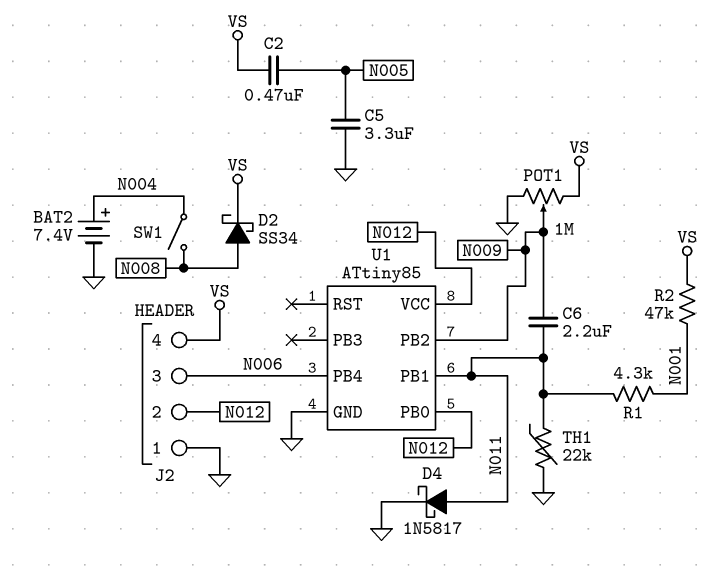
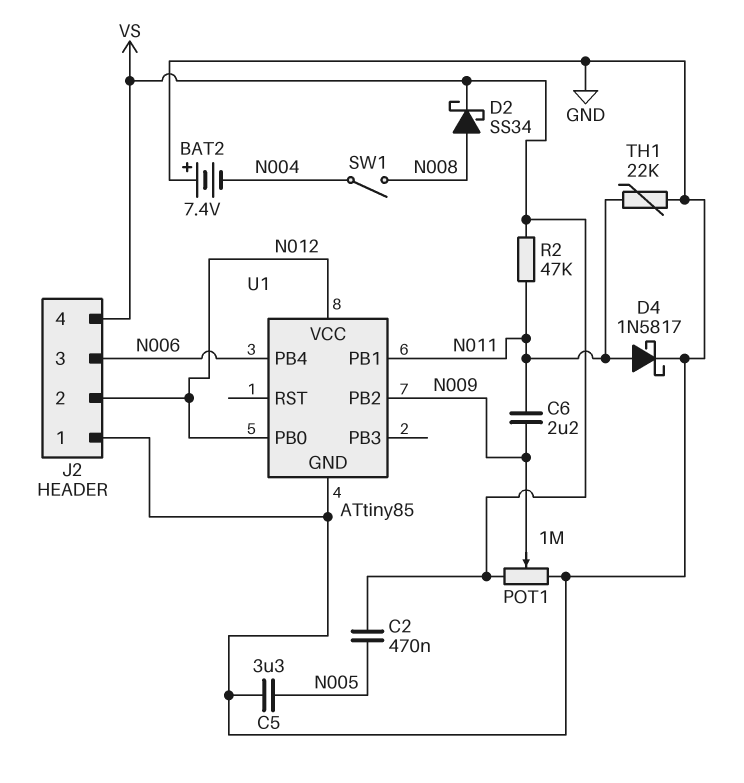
BAT2: 7.4V (plus N004, minus GND) -> 7.4V (plus GND, minus N004)
R1: 4.3k (N001, N011) -> none
R2: 47k (N001, VS) -> 47k (N011, VS)

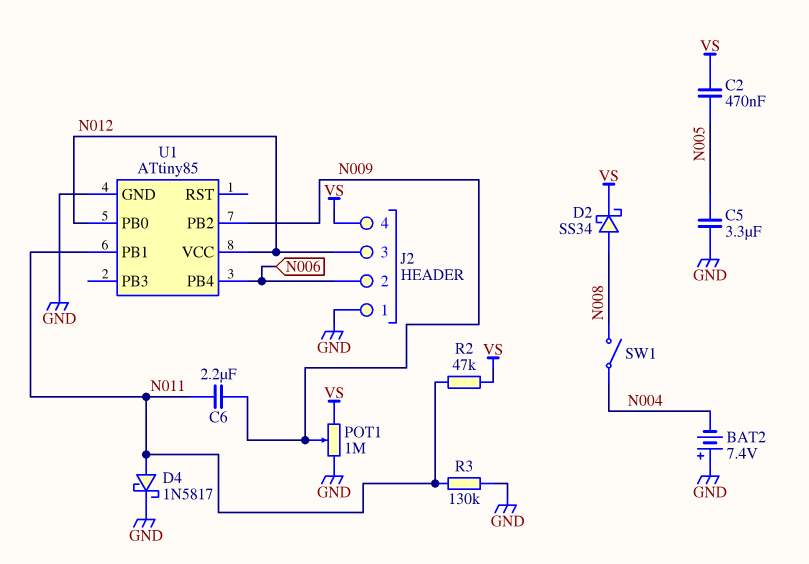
J2 pin 2: N012 -> N006
J2 pin 3: N006 -> N012
R3: none -> 130k (GND, N011)
TH1: 22k (GND, N011) -> none

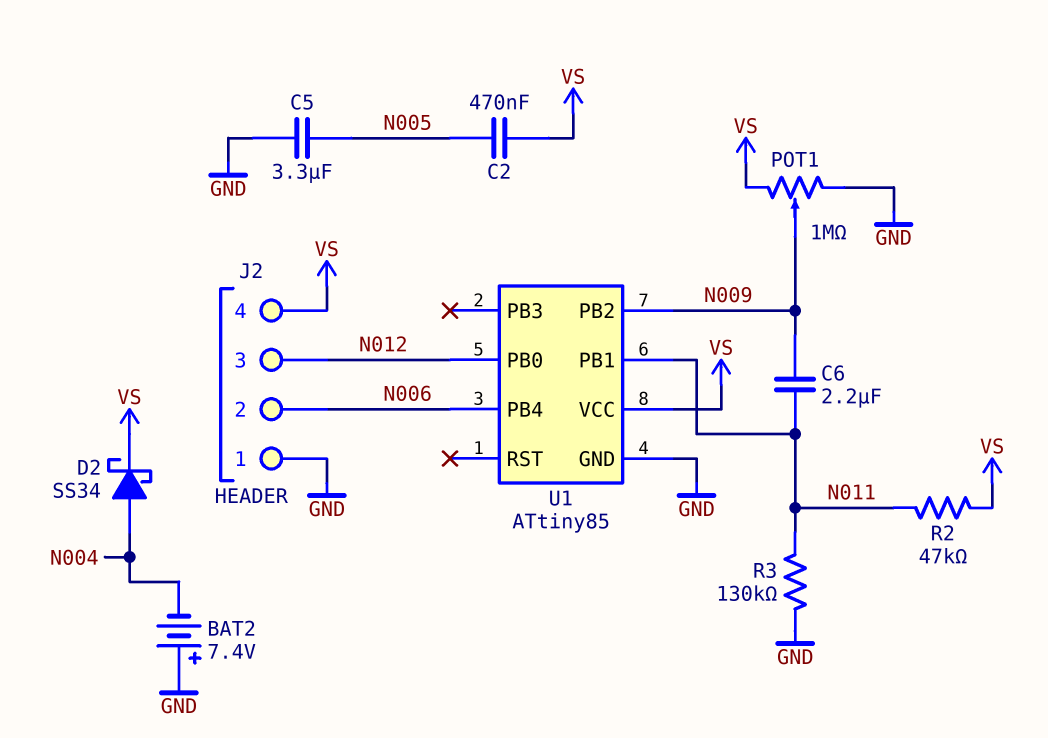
D2: schottky SS34 (A N008, K VS) -> schottky SS34 (A N004, K VS)
D4: schottky 1N5817 (A N011, K GND) -> none
SW1: switch (N004, N008) -> none
U1 pin VCC: N012 -> VS

